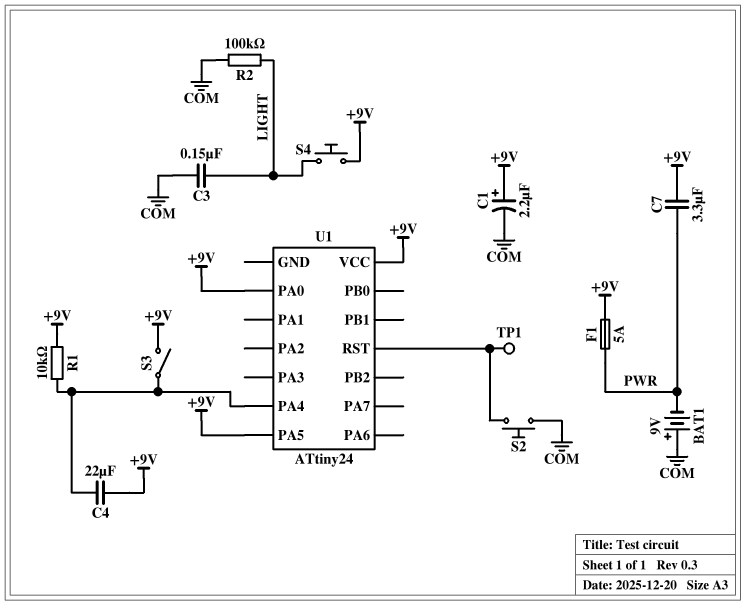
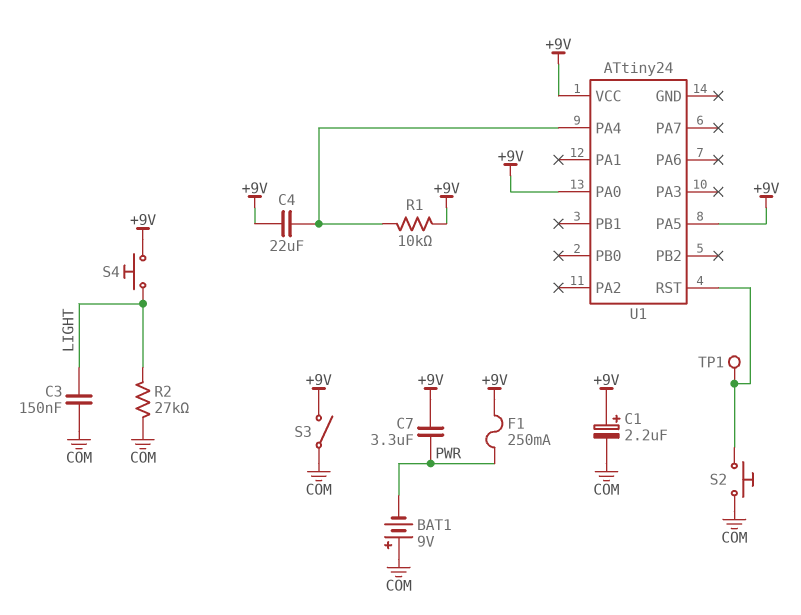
F1: 5A (+9V, PWR) -> 250mA (+9V, PWR)
R2: 100k (COM, LIGHT) -> 27k (COM, LIGHT)
S3: switch (+9V, U1/PA4) -> switch (+9V, COM)

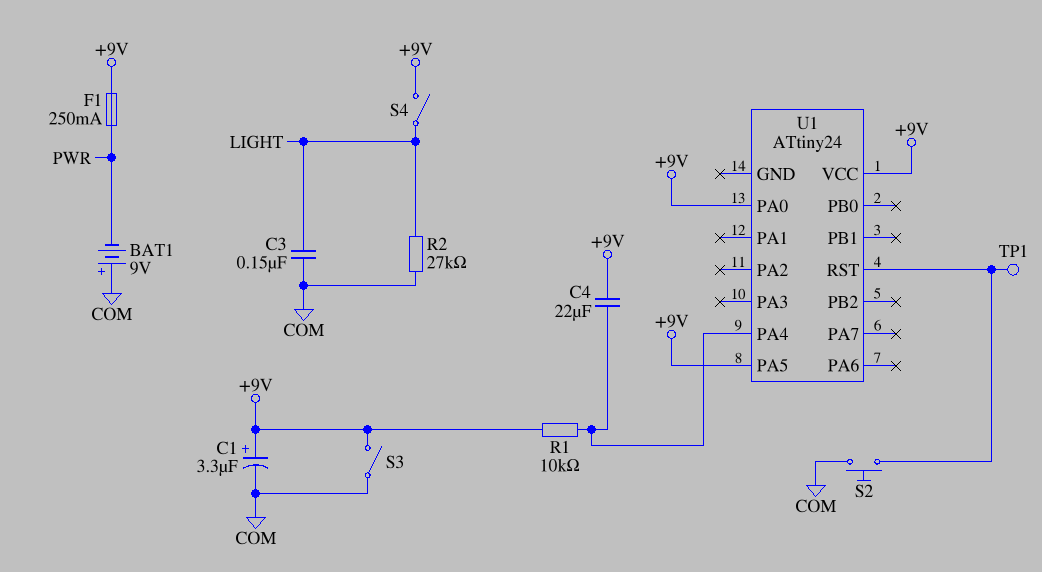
C1: 2.2uF (plus +9V, minus COM) -> 3.3uF (plus +9V, minus COM)
C7: 3.3uF (+9V, PWR) -> none
S4: button (+9V, LIGHT) -> switch (+9V, LIGHT)

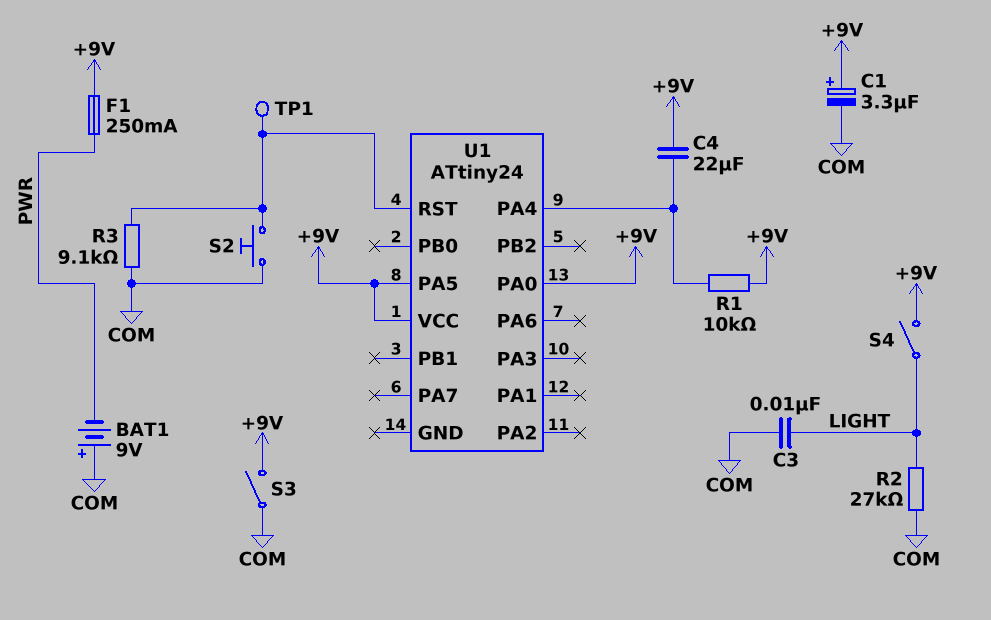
C3: 150nF (COM, LIGHT) -> 10nF (COM, LIGHT)
R3: none -> 9.1k (COM, U1/RST)

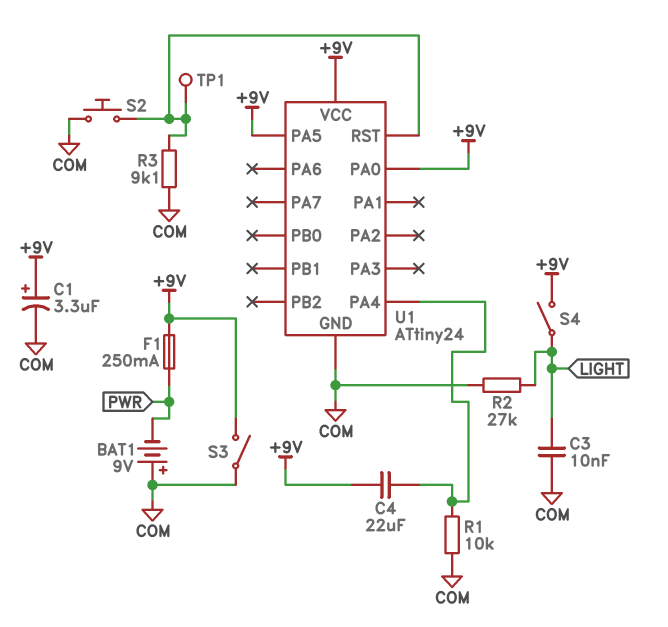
R1: 10k (+9V, U1/PA4) -> 10k (COM, U1/PA4)
U1 pin GND: none -> COM

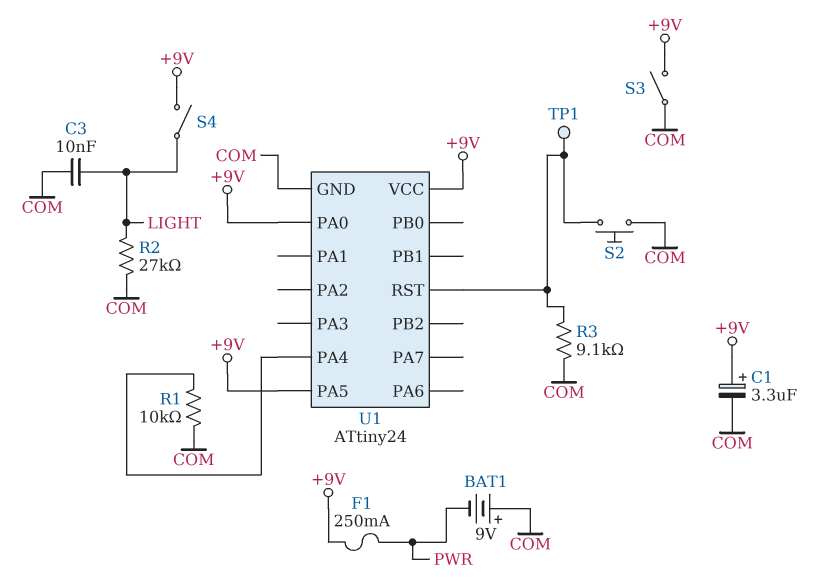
C4: 22uF (+9V, U1/PA4) -> none

